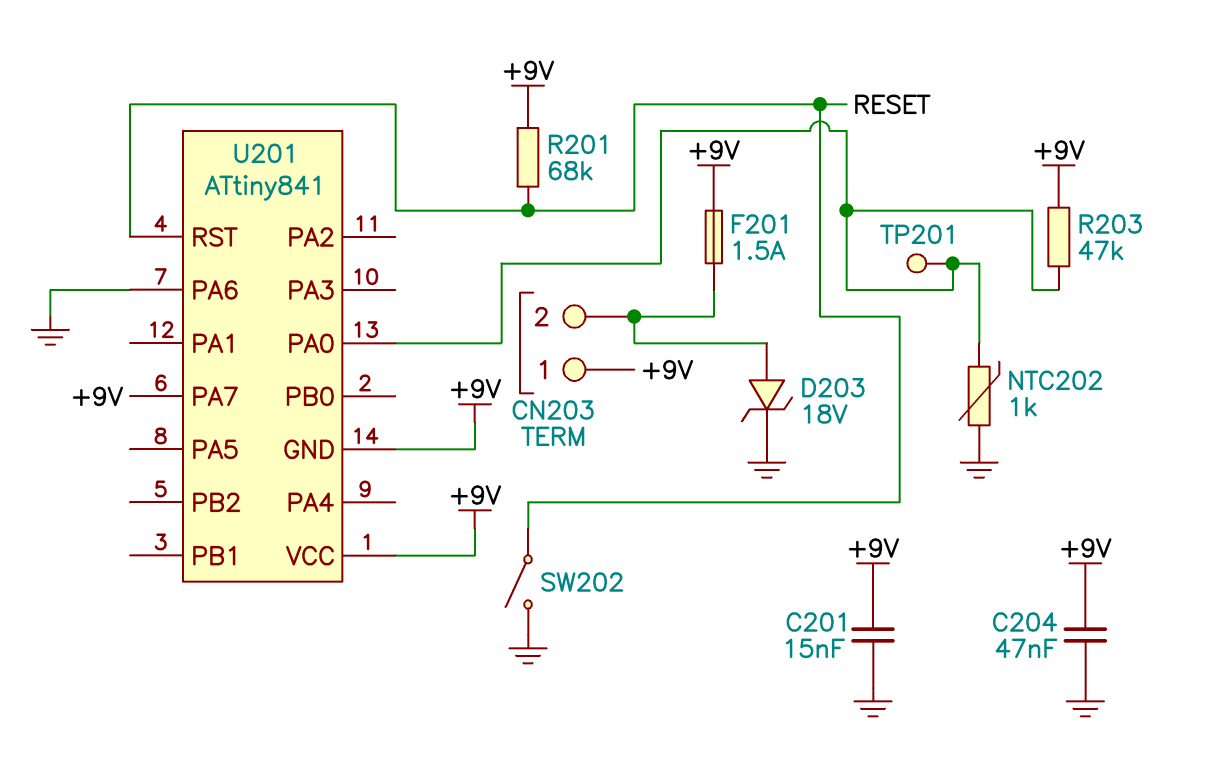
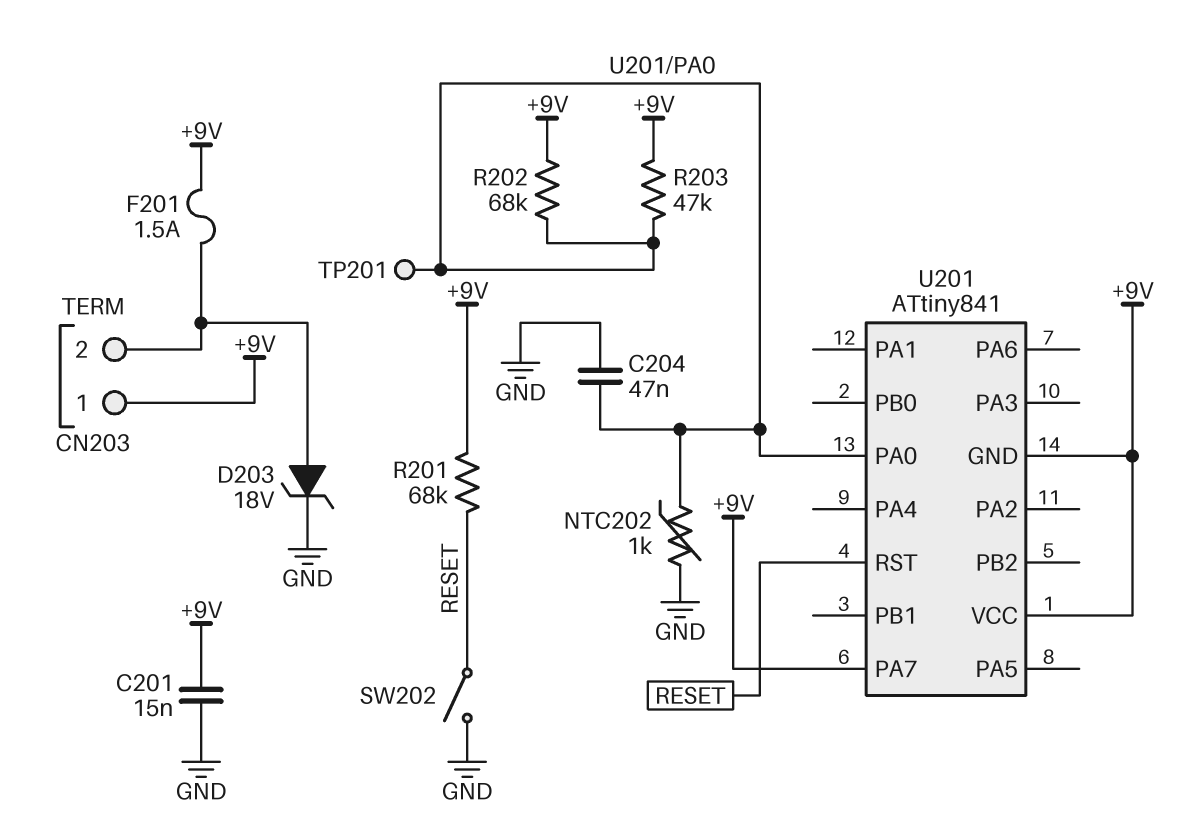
C204: 47nF (+9V, GND) -> 47nF (GND, U201/PA0)
R202: none -> 68k (+9V, U201/PA0)
U201 pin PA6: GND -> none

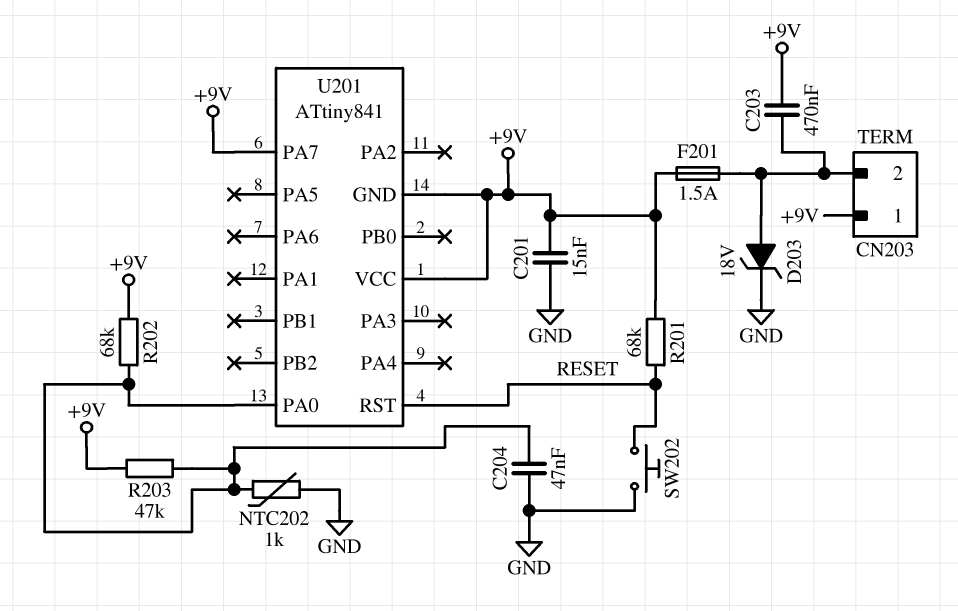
C203: none -> 470nF (+9V, CN203/2)
SW202: switch (GND, RESET) -> button (GND, RESET)
TP201: test point (U201/PA0) -> none

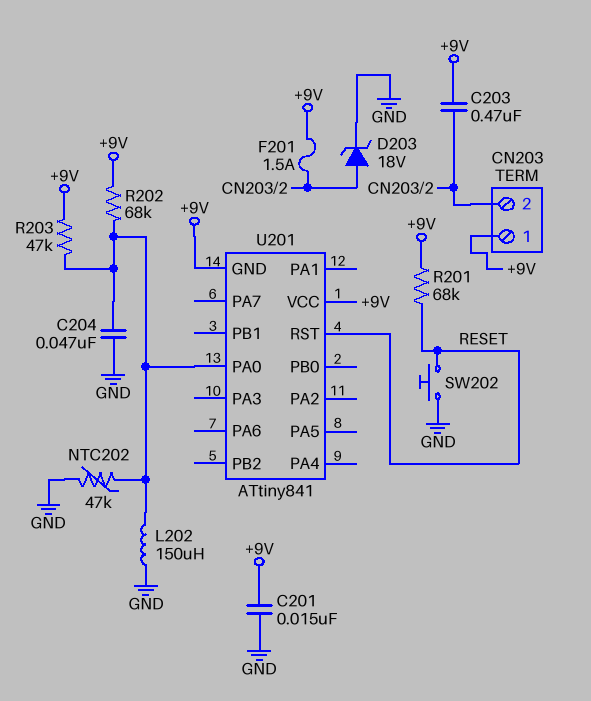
L202: none -> 150uH (GND, U201/PA0)
NTC202: 1k (GND, U201/PA0) -> 47k (GND, U201/PA0)
U201 pin PA7: +9V -> none

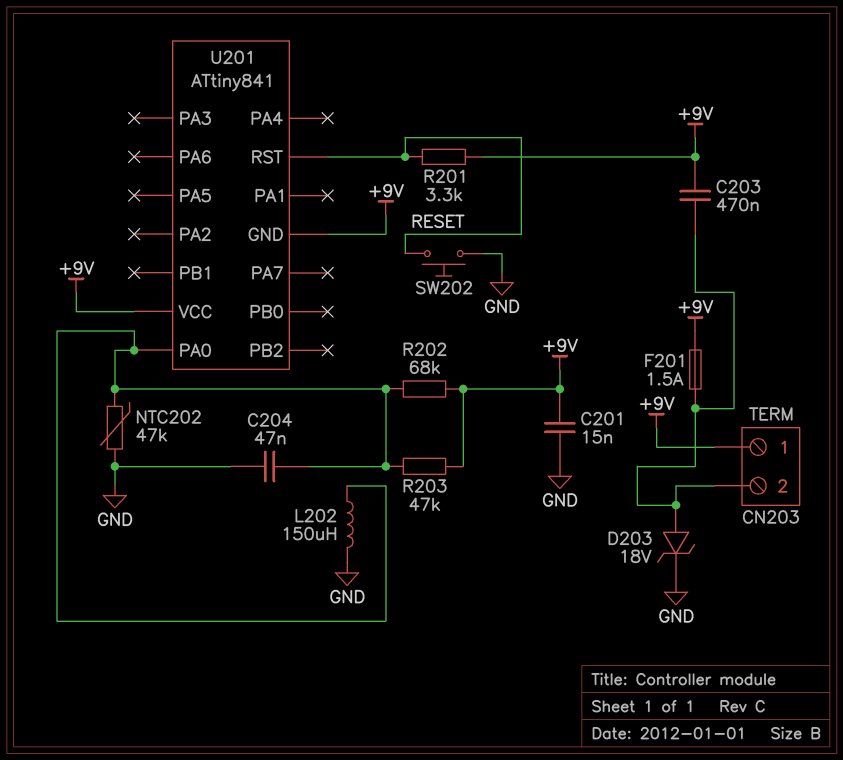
R201: 68k (+9V, RESET) -> 3.3k (+9V, RESET)

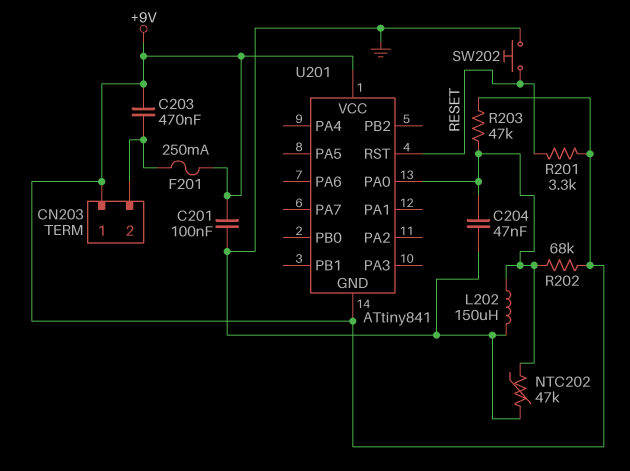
C201: 15nF (+9V, GND) -> 100nF (+9V, GND)
D203: zener 18V (A CN203/2, K GND) -> none
F201: 1.5A (+9V, CN203/2) -> 250mA (+9V, CN203/2)

